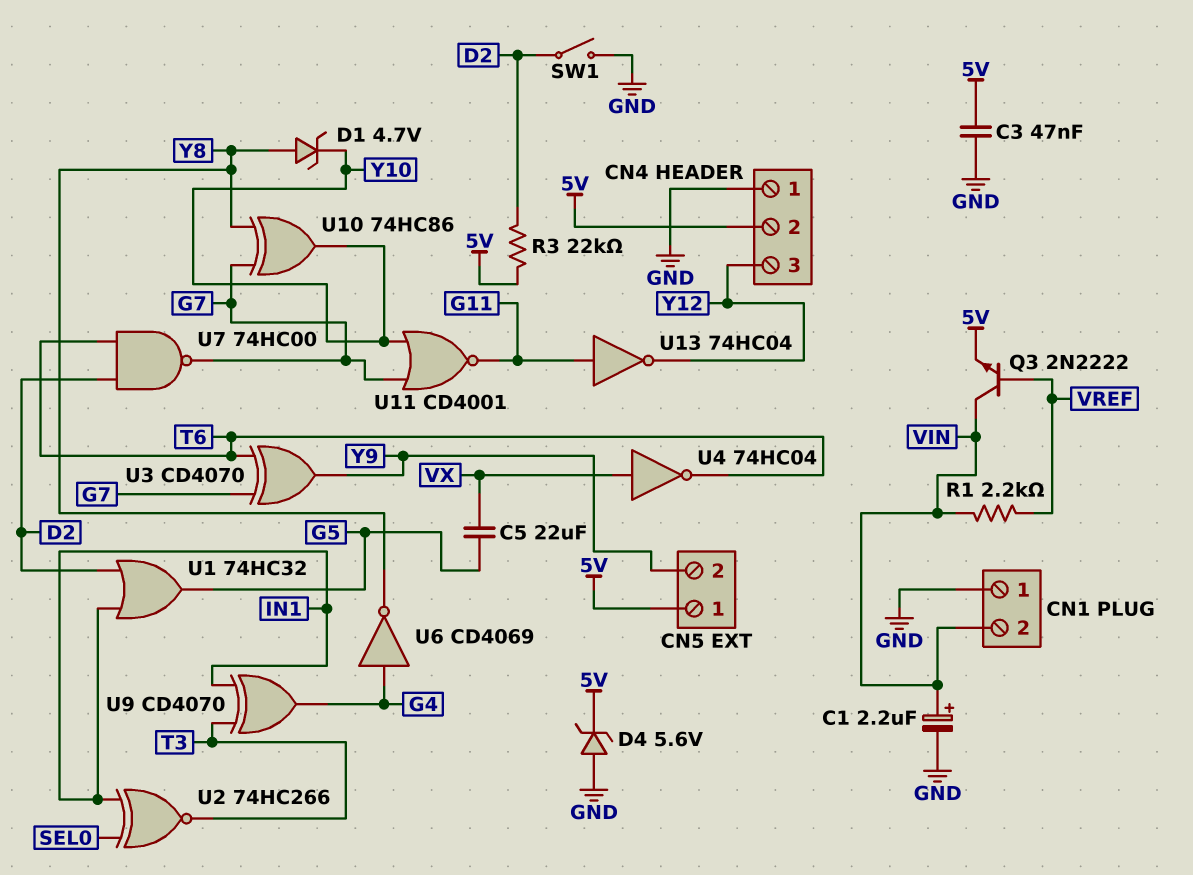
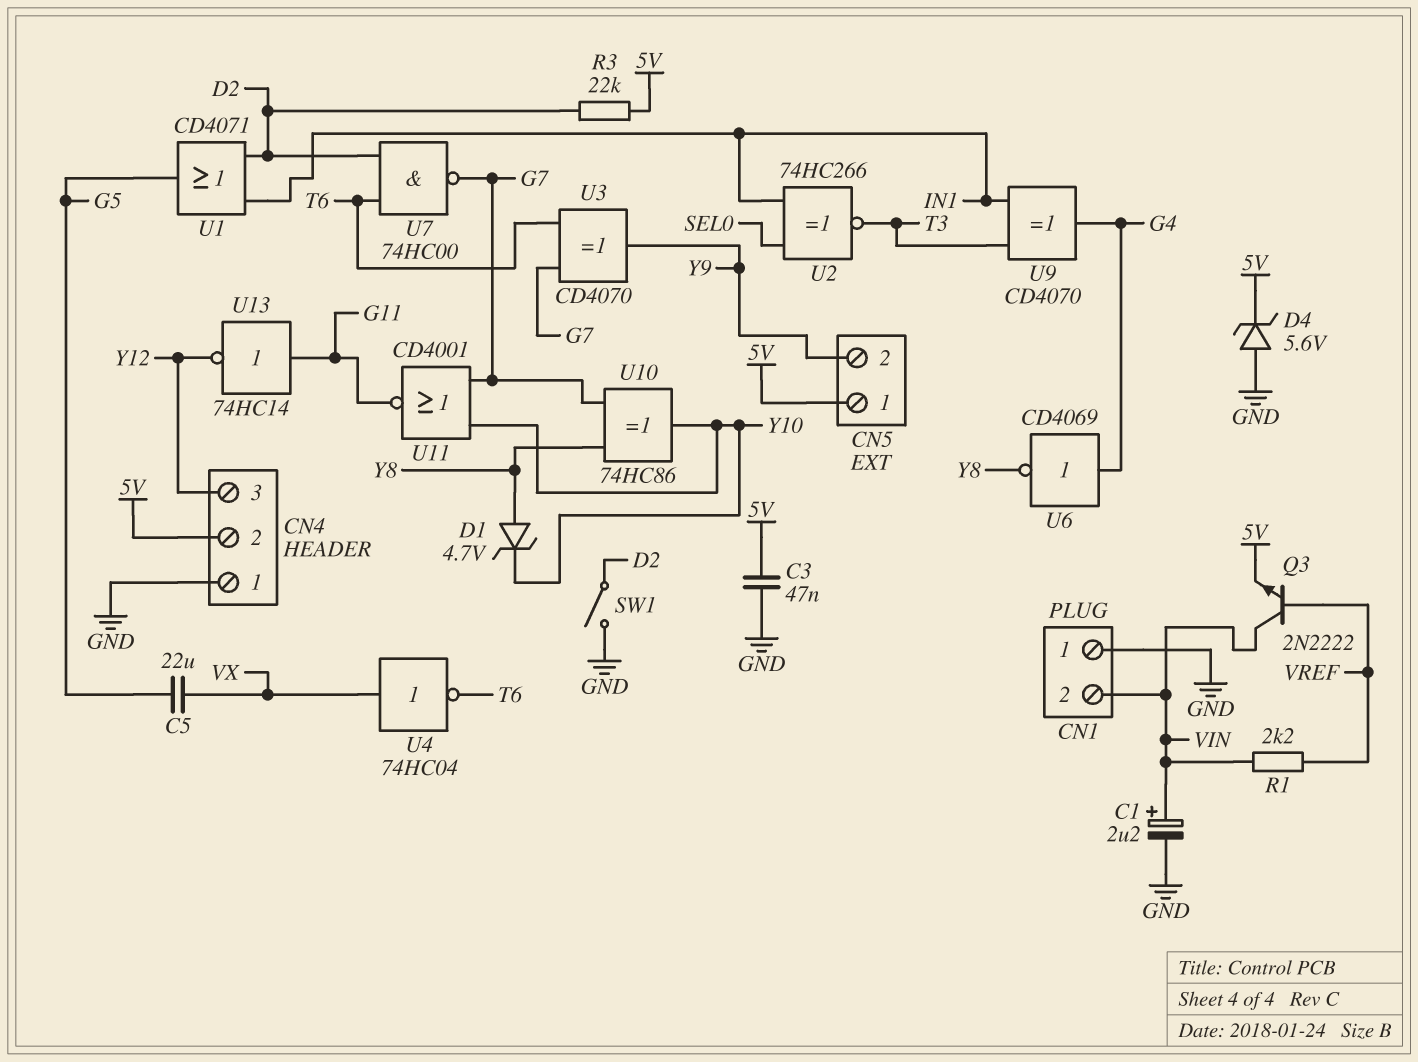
U1: OR 74HC32 (in D2, in IN1, out G5) -> OR CD4071 (in D2, in IN1, out G5)
U13: NOT 74HC04 (in G11, out Y12) -> NOT 74HC14 (in G11, out Y12)

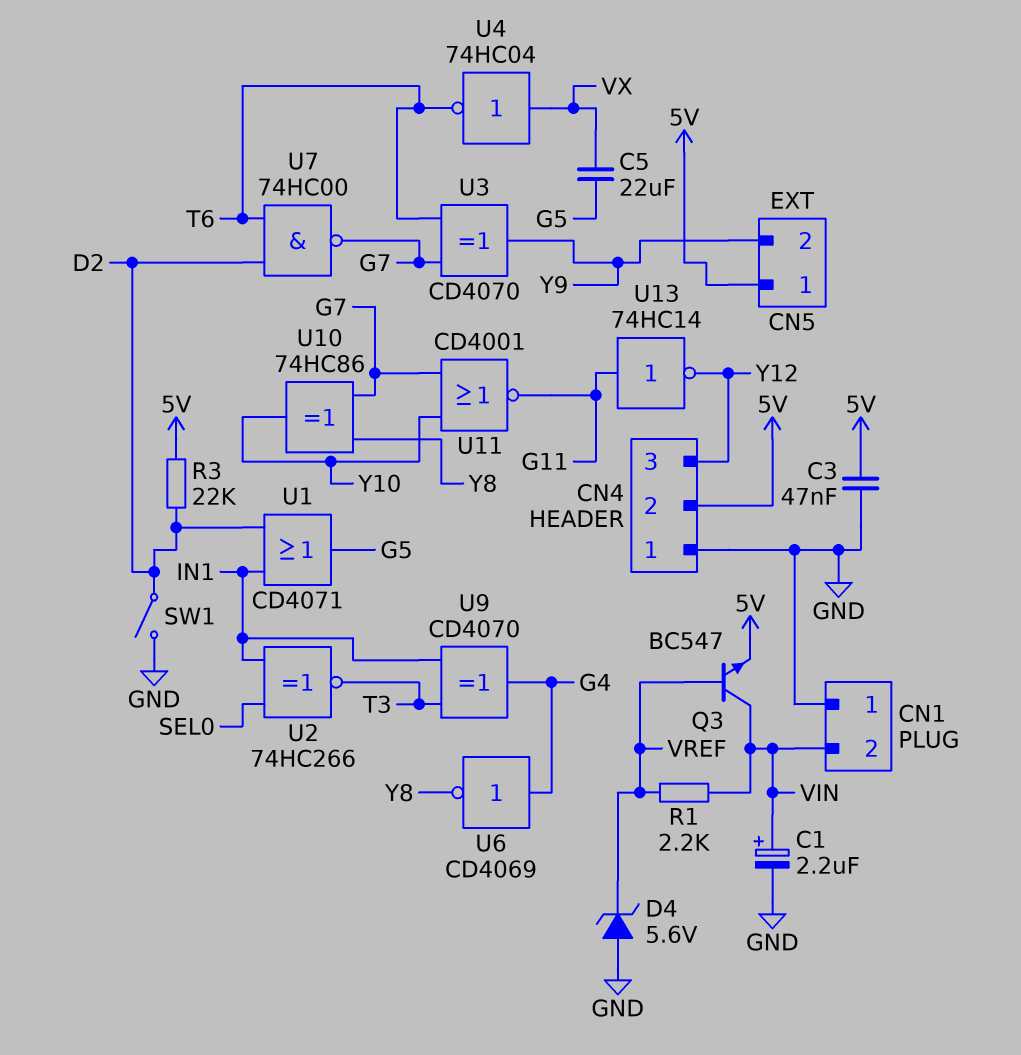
D1: zener 4.7V (A Y8, K Y10) -> none
D4: zener 5.6V (A GND, K 5V) -> zener 5.6V (A GND, K VREF)
Q3: NPN 2N2222 (B VREF, C VIN, E 5V) -> NPN BC547 (B VREF, C VIN, E 5V)

